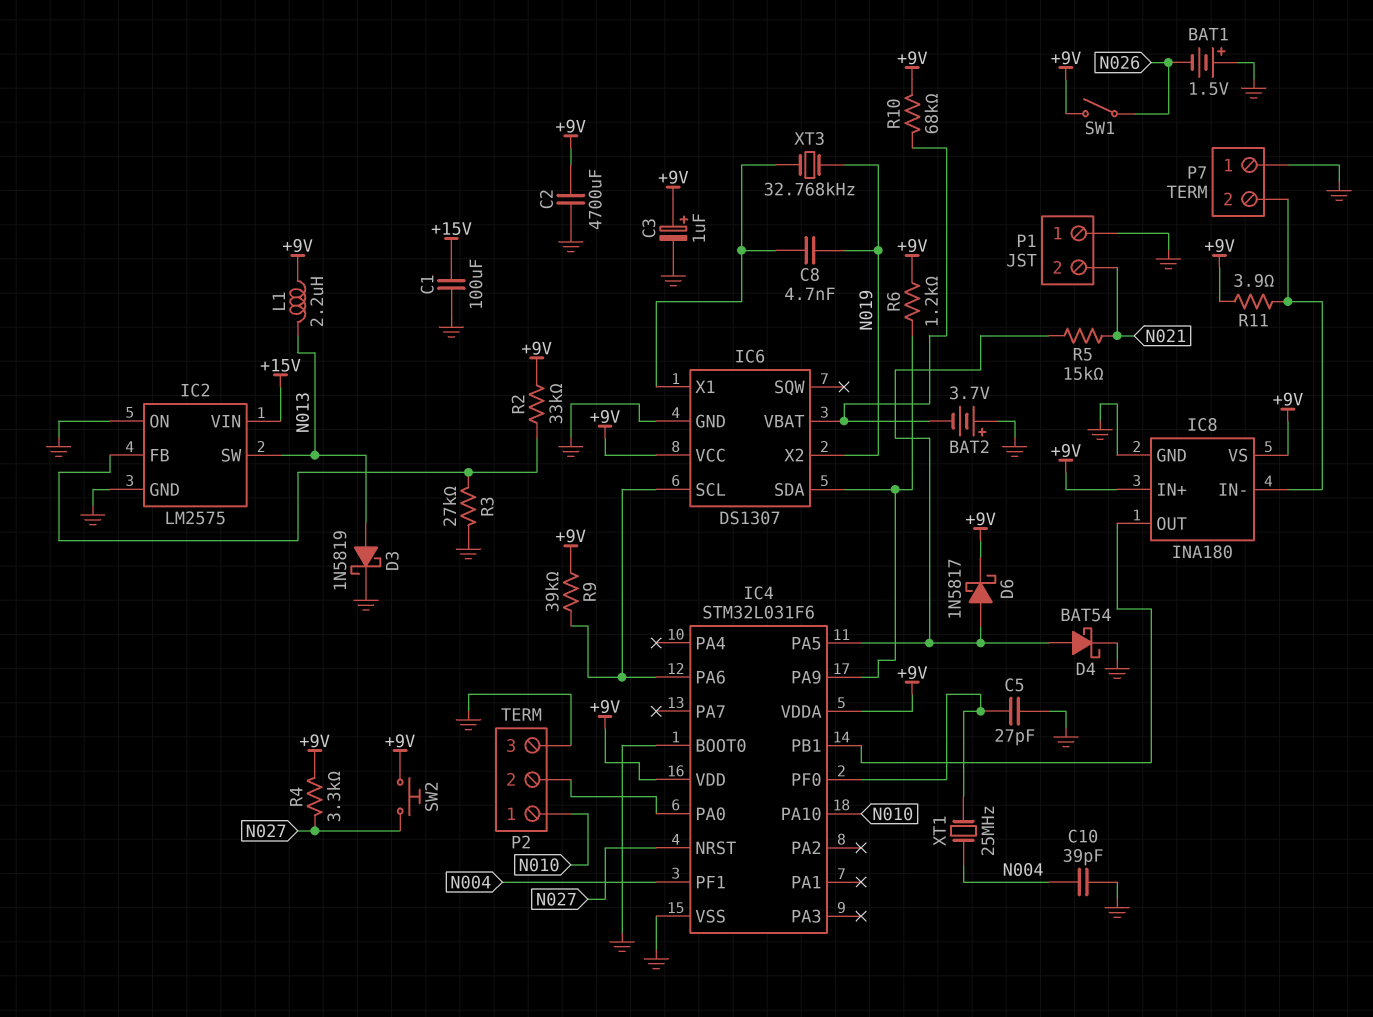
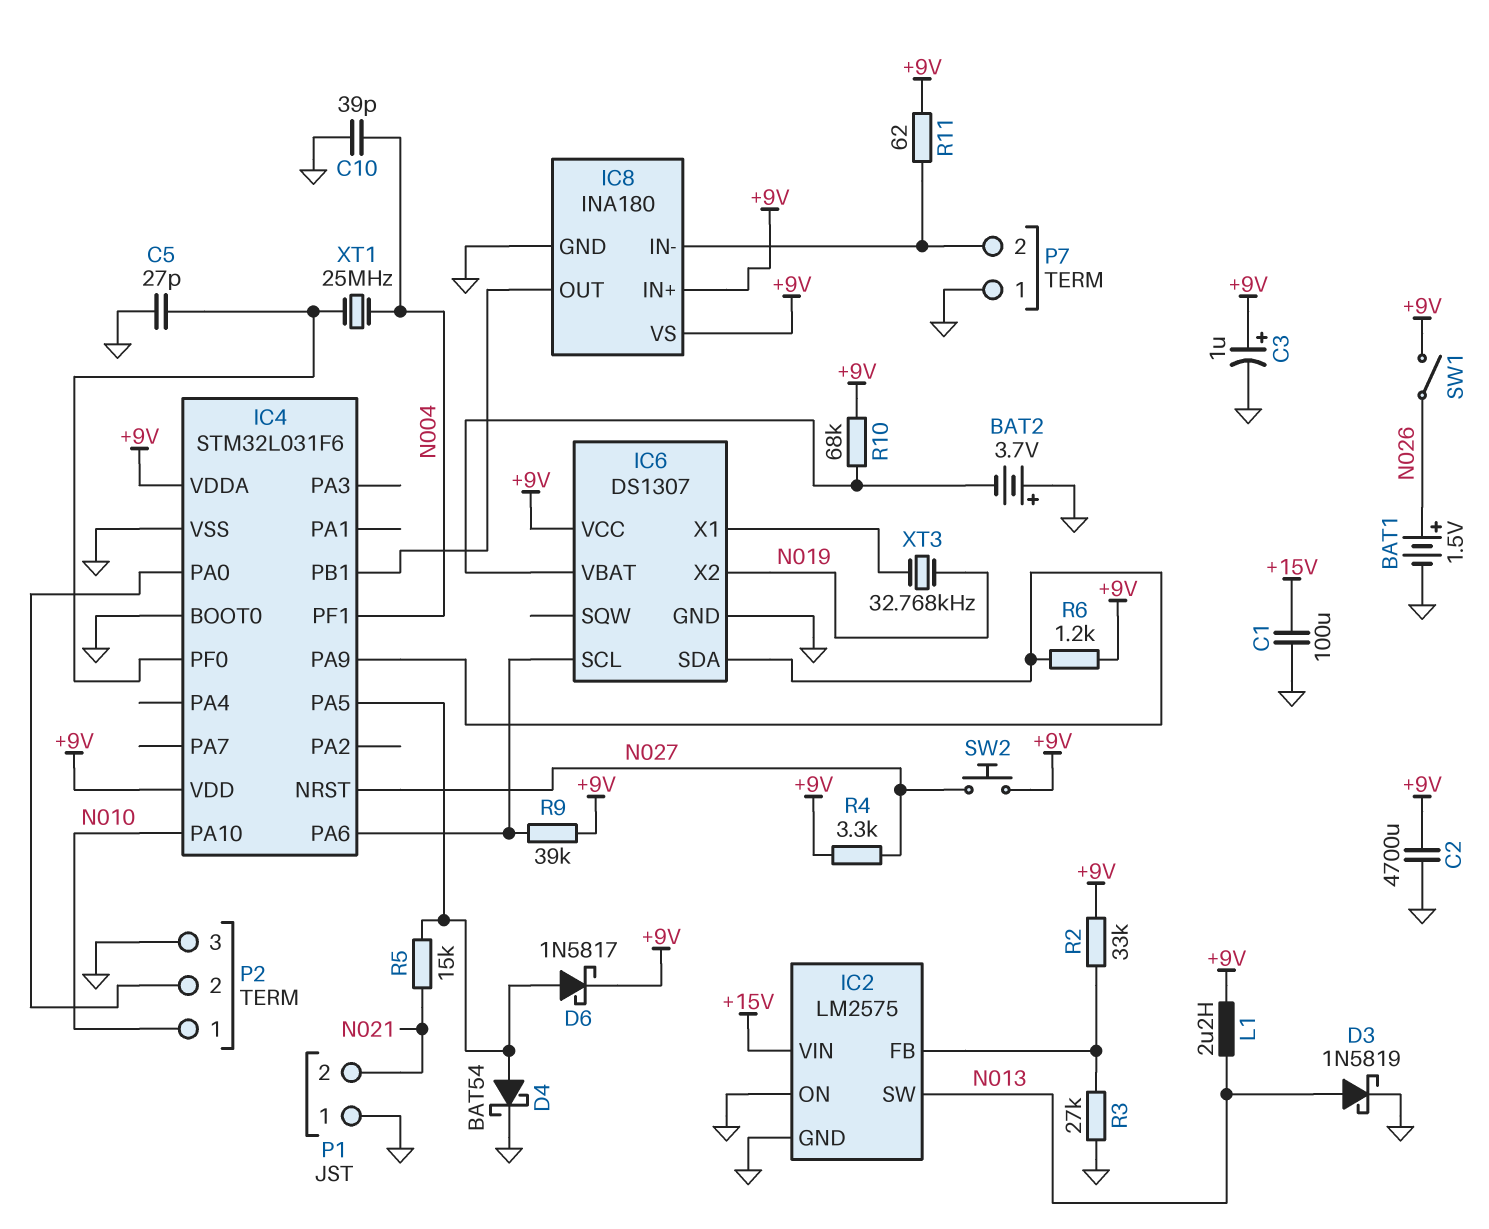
BAT1: 1.5V (plus GND, minus N026) -> 1.5V (plus N026, minus GND)
C8: 4.7nF (IC6/X1, N019) -> none
R11: 3.9 (+9V, IC8/IN-) -> 62 (+9V, IC8/IN-)

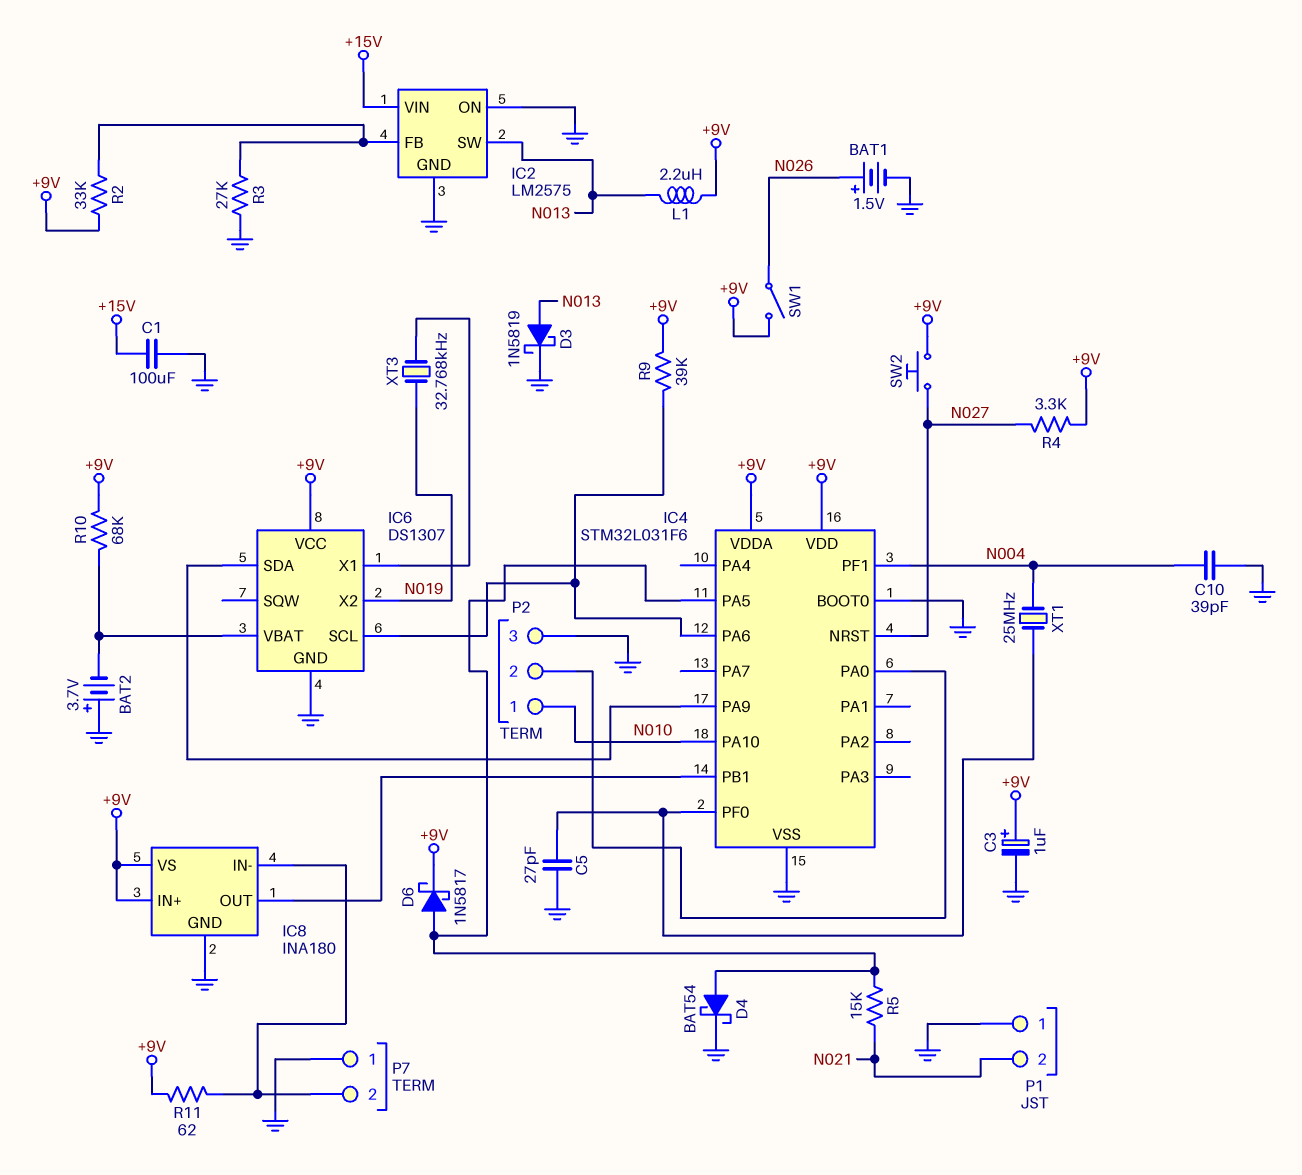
C2: 4700uF (+9V, GND) -> none
R6: 1.2k (+9V, IC4/PA9) -> none

